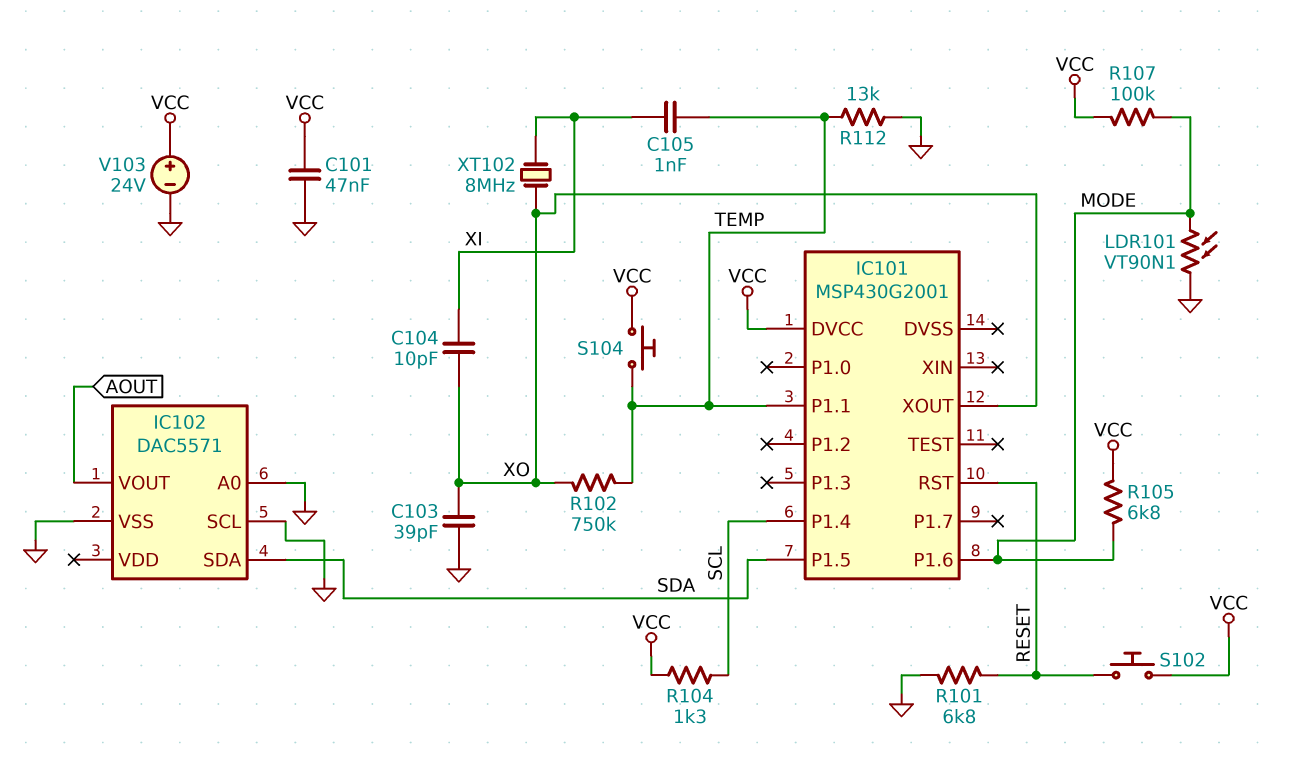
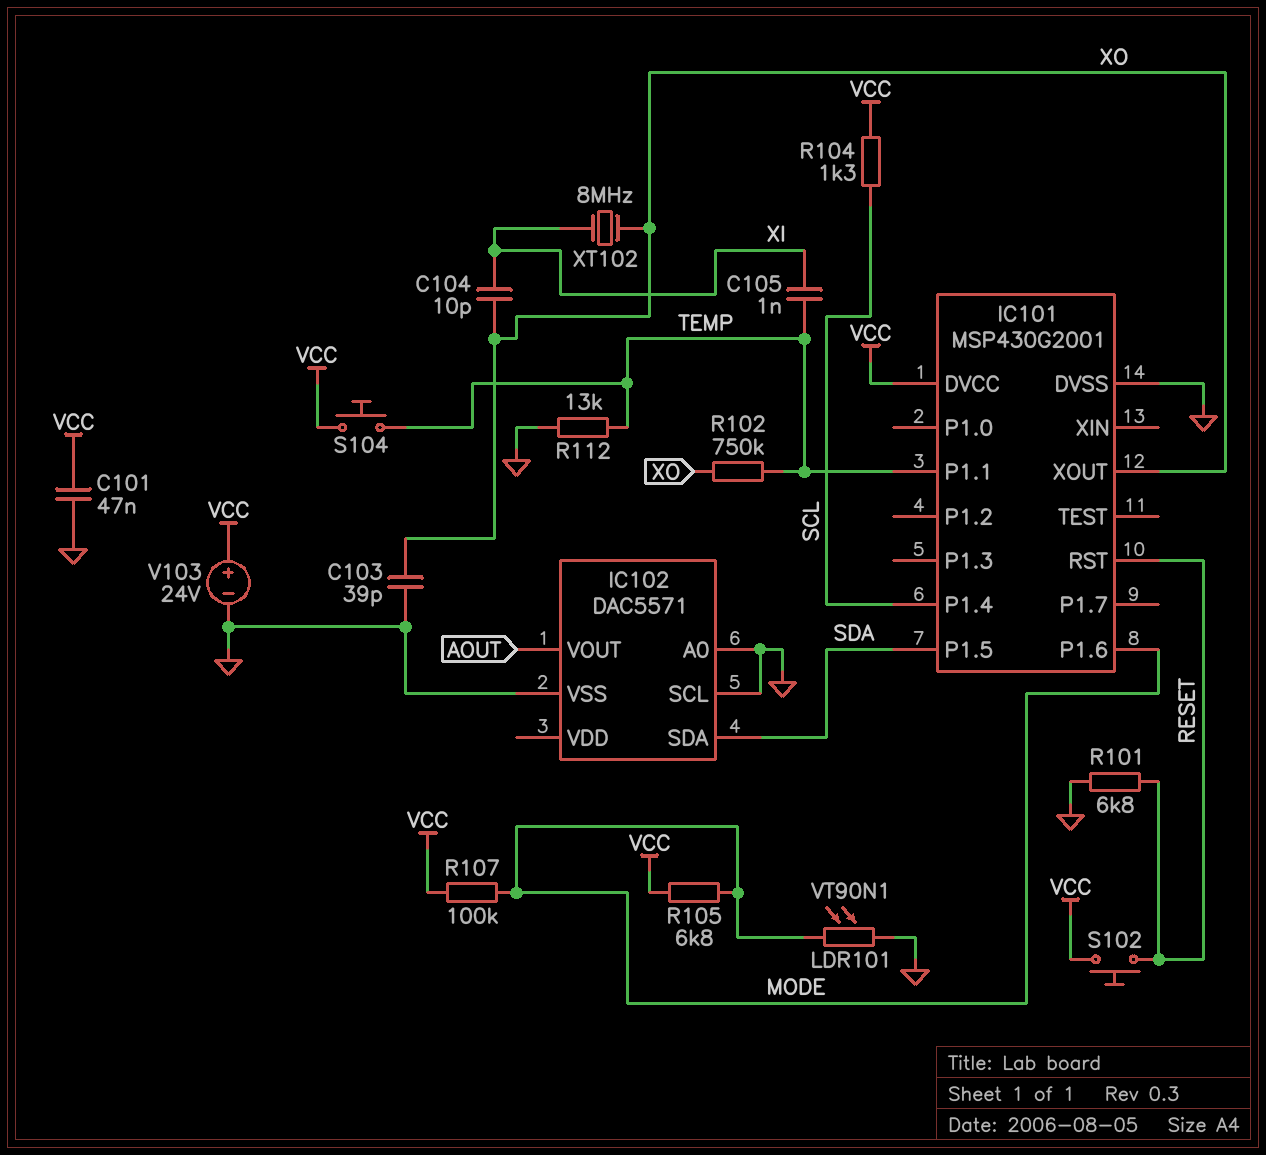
IC101 pin DVSS: none -> GND

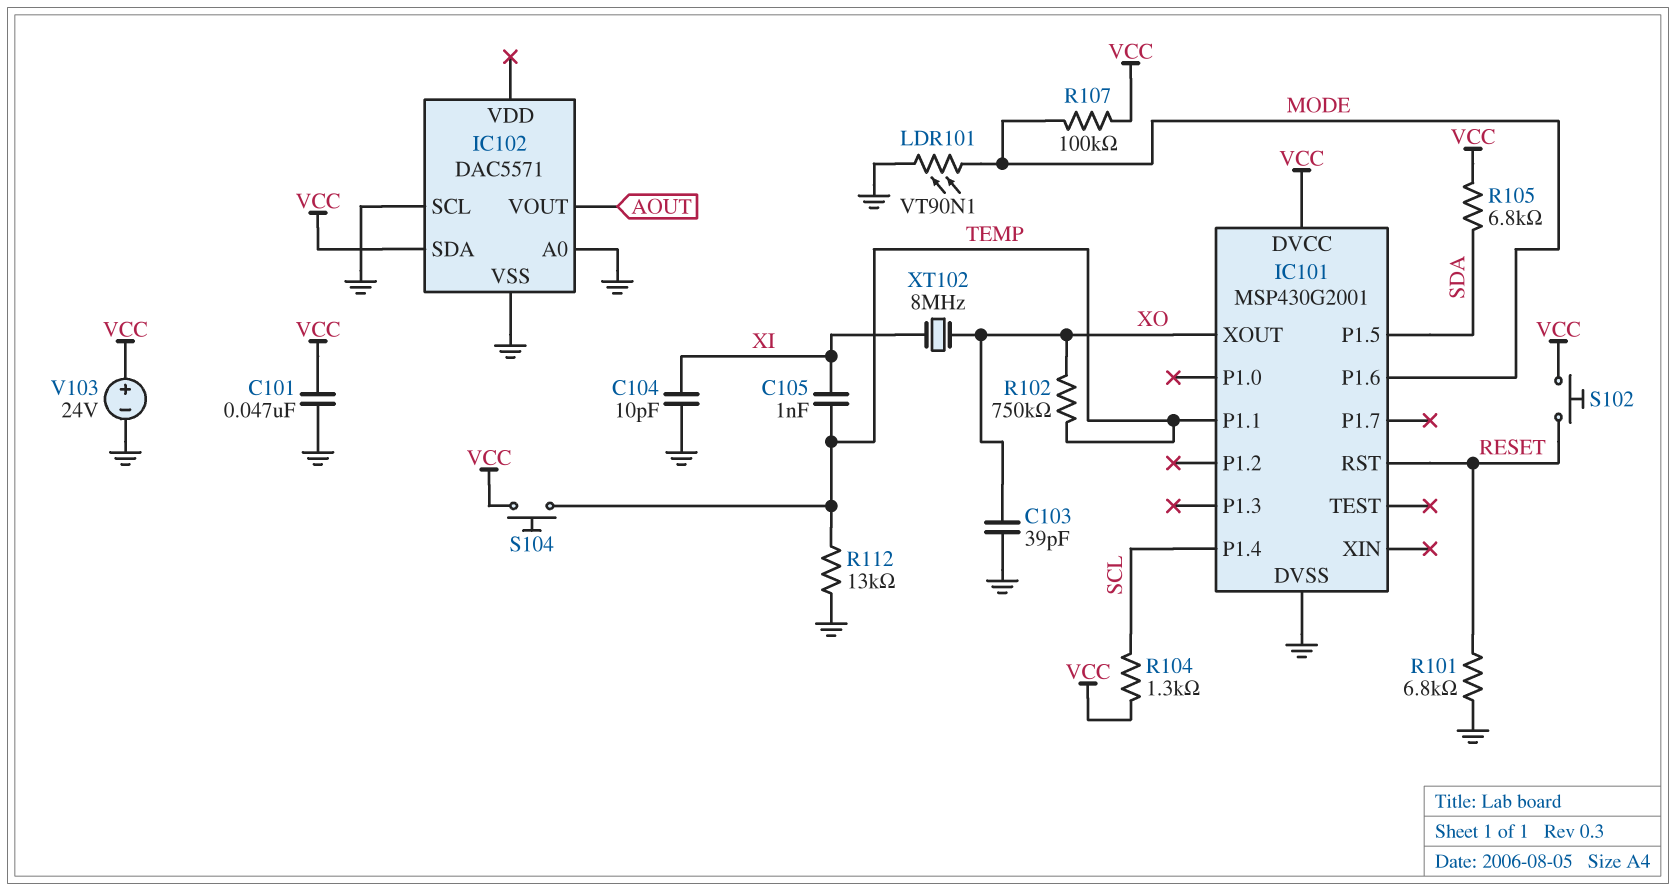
C104: 10pF (XI, XO) -> 10pF (GND, XI)
IC102 pin SDA: SDA -> VCC
R105: 6.8k (MODE, VCC) -> 6.8k (SDA, VCC)

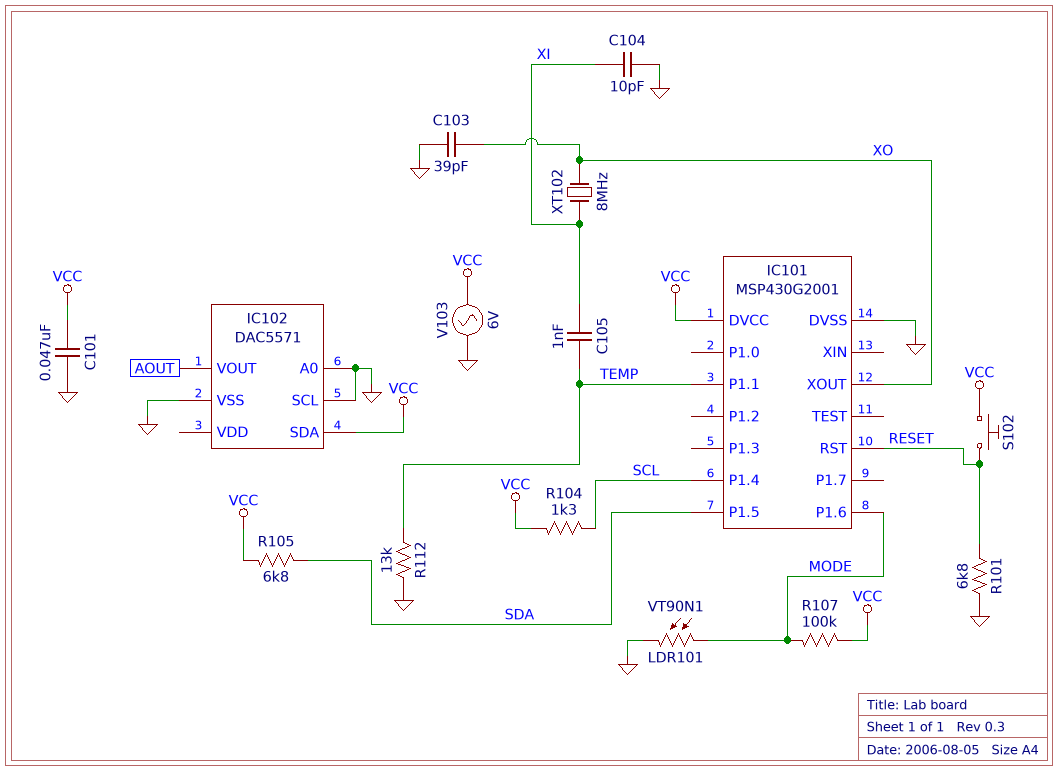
R102: 750k (TEMP, XO) -> none
S104: button (TEMP, VCC) -> none
V103: 24V (plus VCC, minus GND) -> AC 6V (GND, VCC)

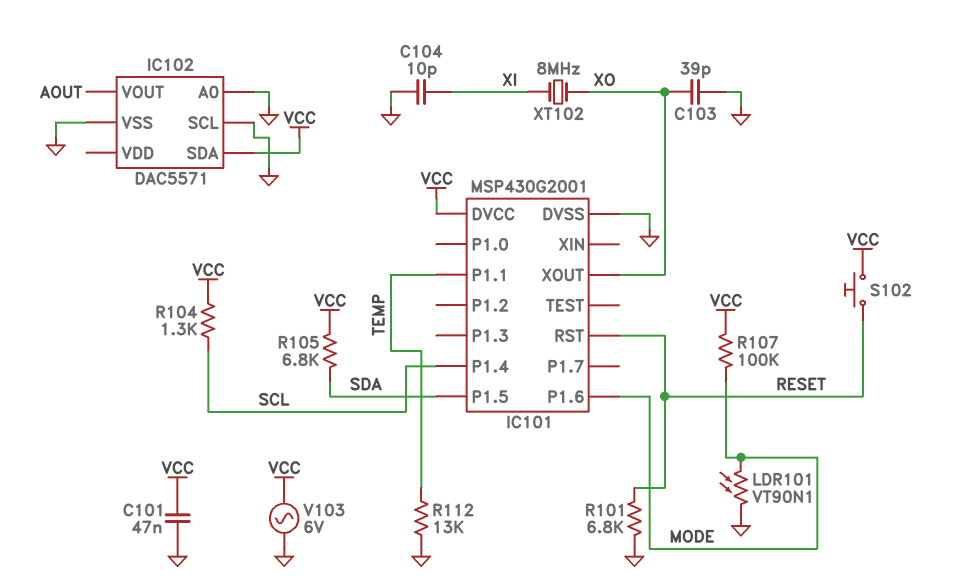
C105: 1nF (TEMP, XI) -> none

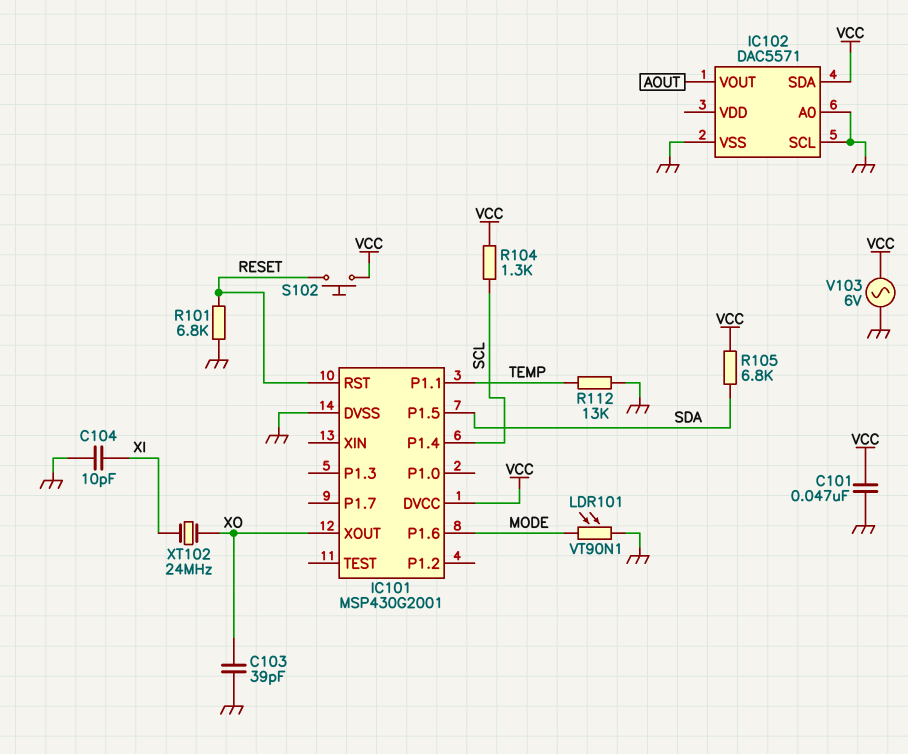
R107: 100k (MODE, VCC) -> none
XT102: 8MHz (XI, XO) -> 24MHz (XI, XO)

